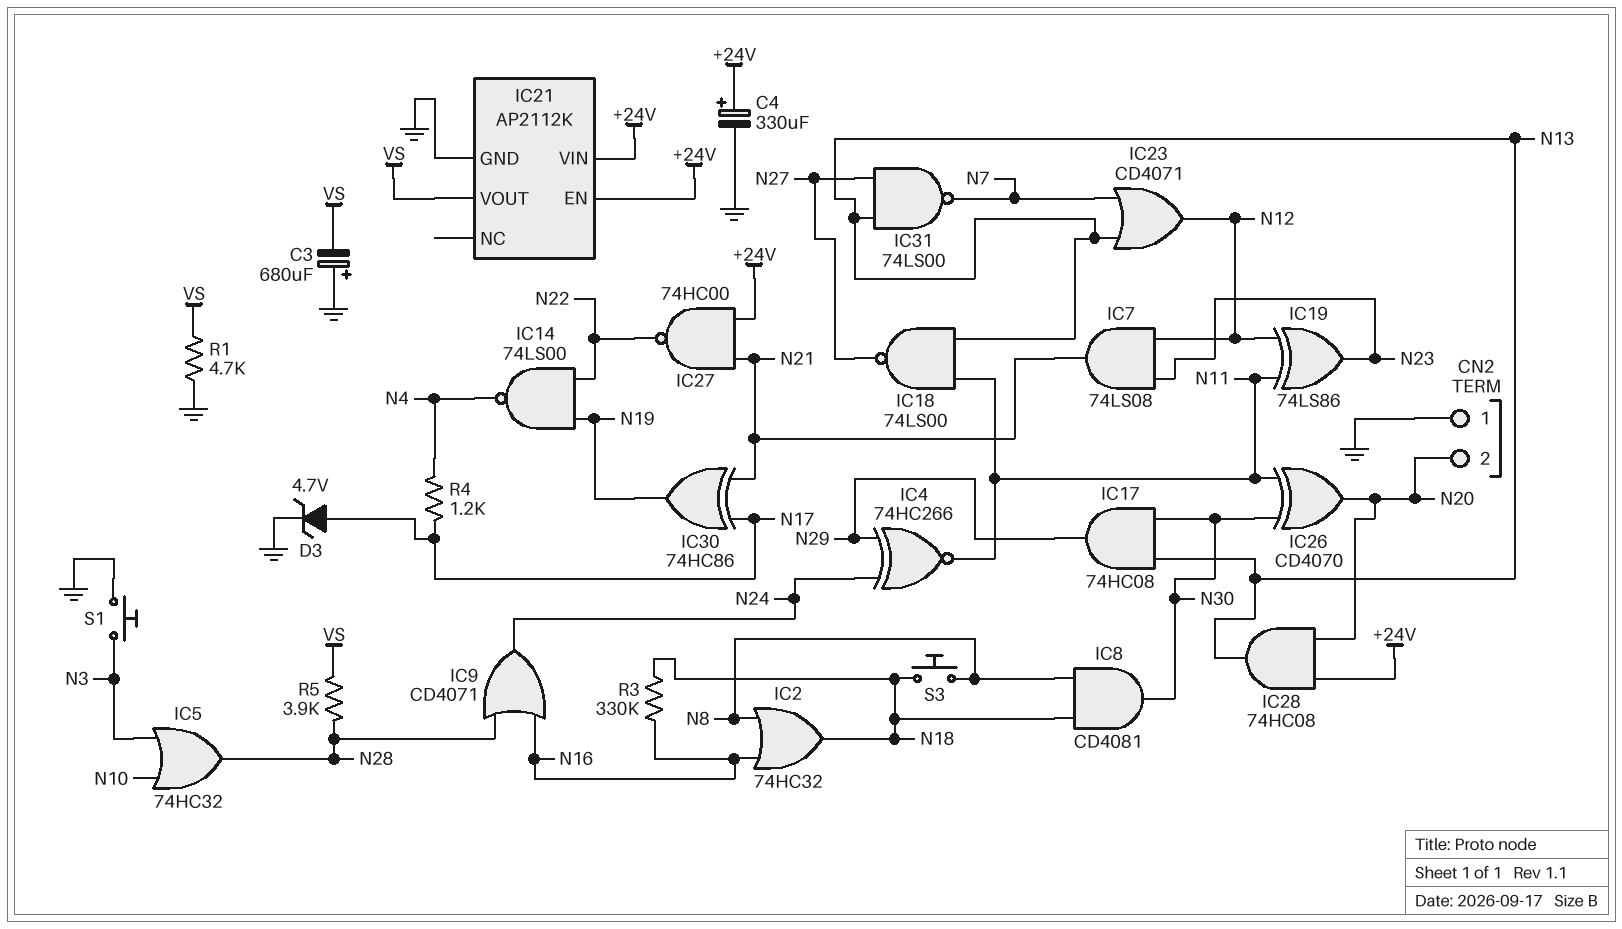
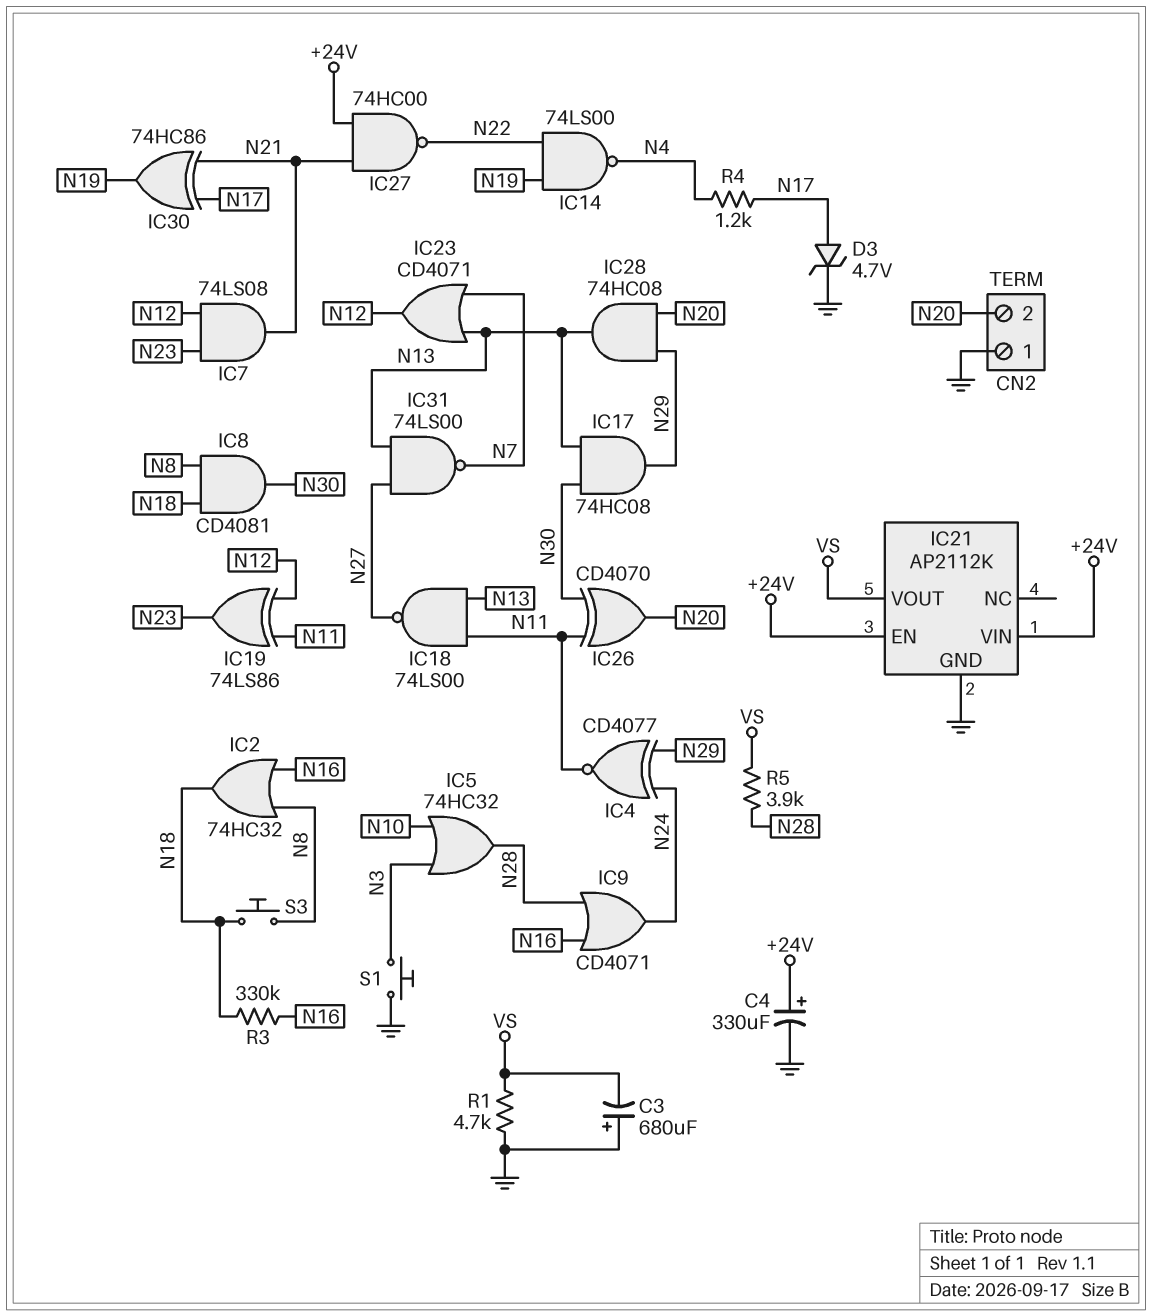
IC4: XNOR 74HC266 (in N24, in N29, out N11) -> XNOR CD4077 (in N24, in N29, out N11)
IC28: AND 74HC08 (in +24V, in N20, out N13) -> AND 74HC08 (in N20, in N29, out N13)

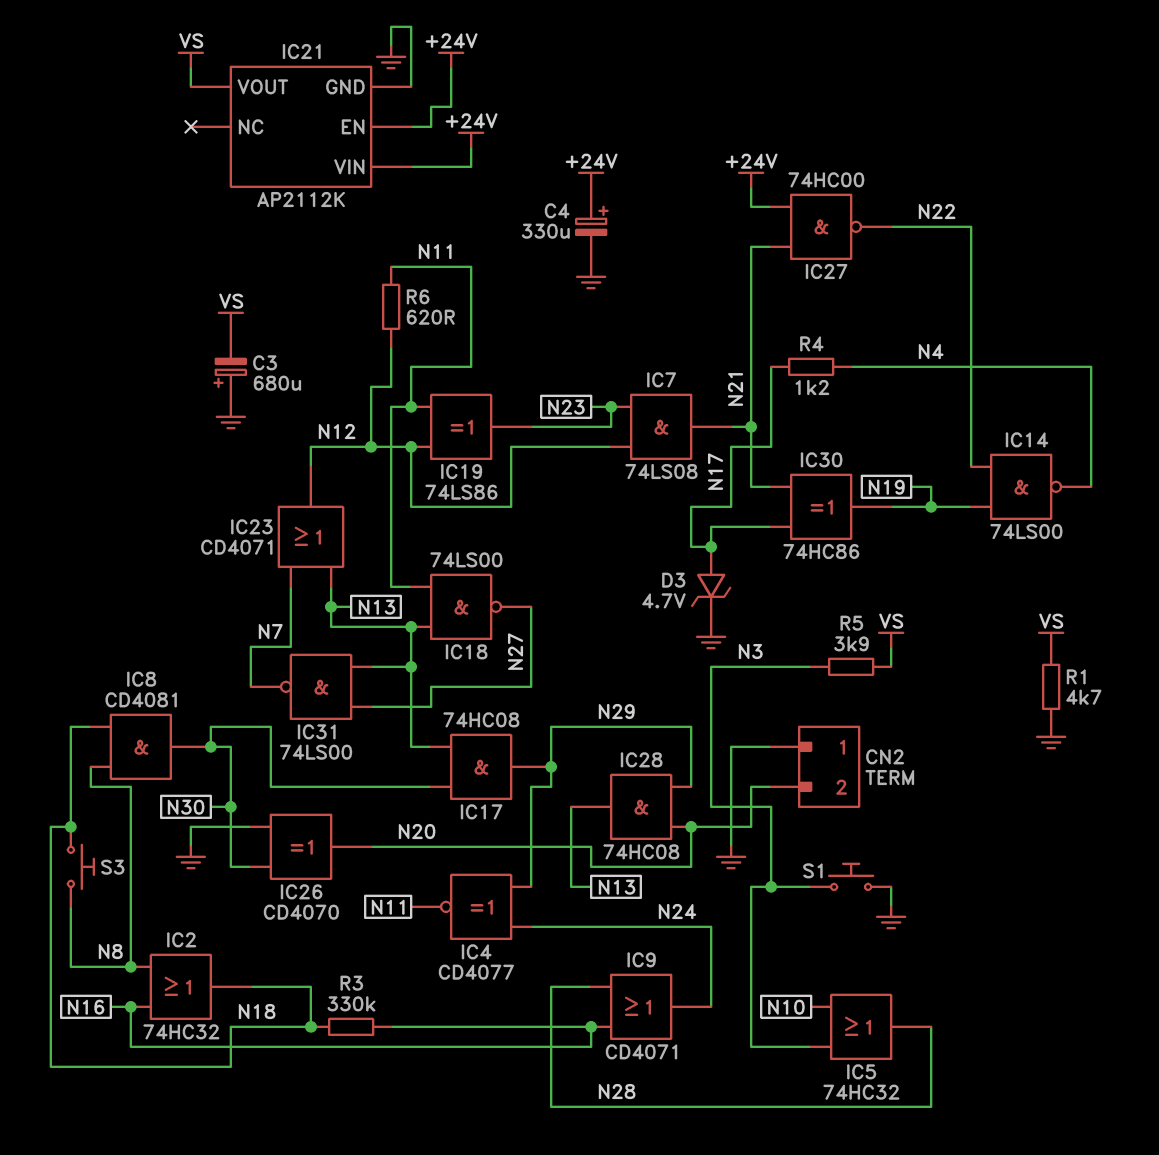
IC26: XOR CD4070 (in N11, in N30, out N20) -> XOR CD4070 (in GND, in N30, out N20)
R5: 3.9k (N28, VS) -> 3.9k (N3, VS)
R6: none -> 620 (N11, N12)

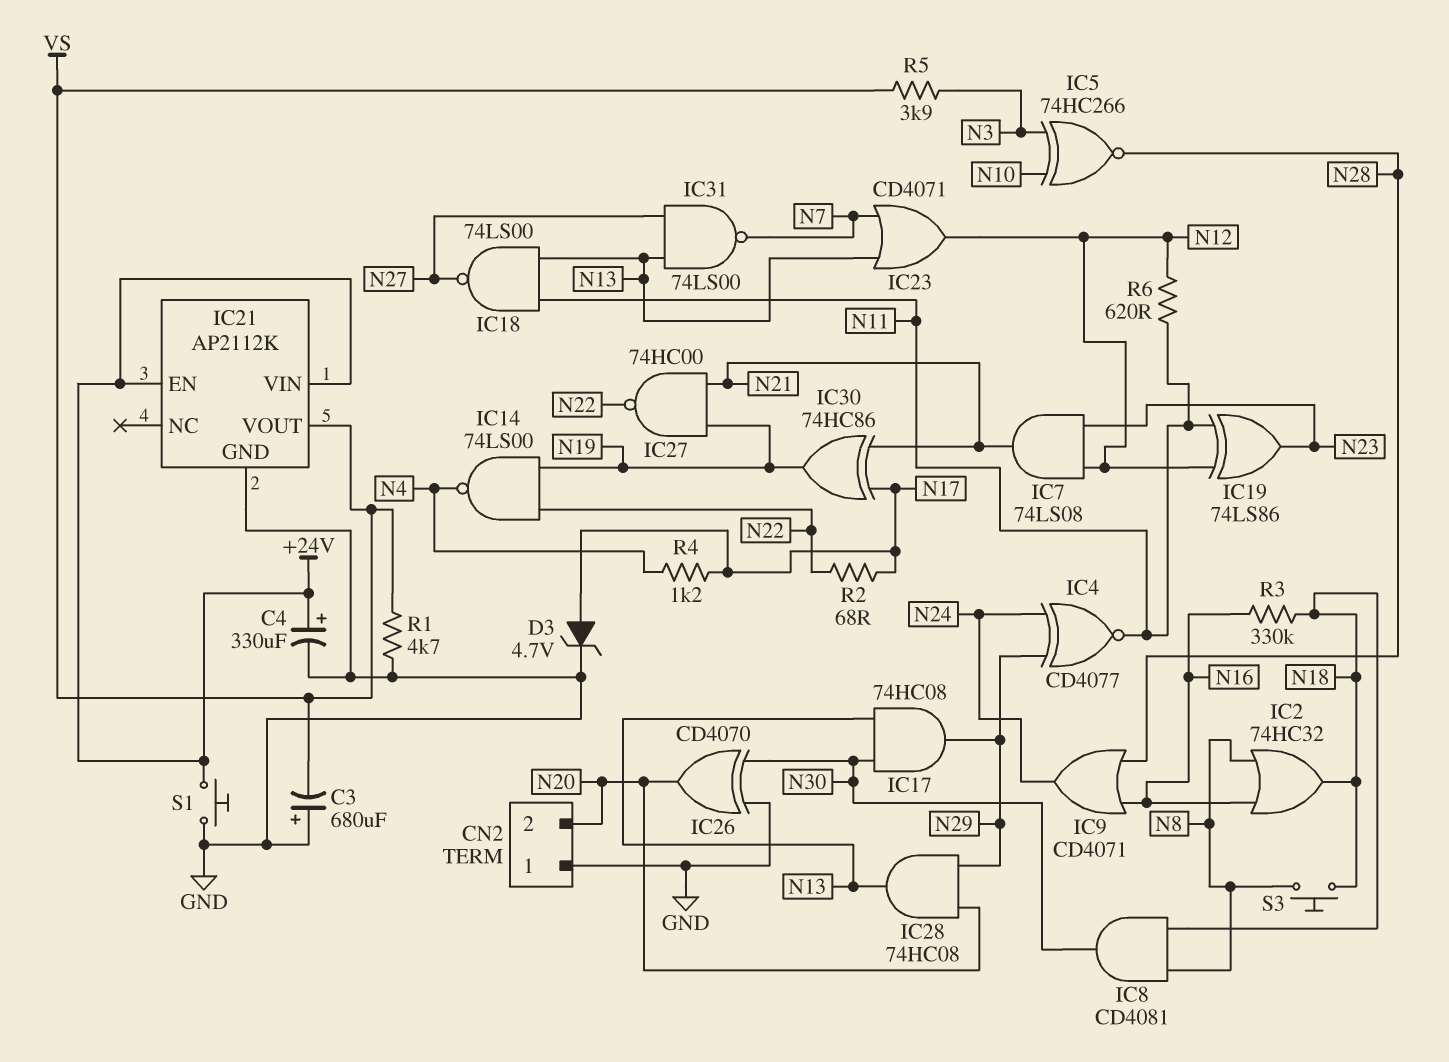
IC5: OR 74HC32 (in N3, in N10, out N28) -> XNOR 74HC266 (in N3, in N10, out N28)
IC27: NAND 74HC00 (in +24V, in N21, out N22) -> NAND 74HC00 (in N19, in N21, out N22)
R2: none -> 68 (N17, N22)
S1: button (GND, N3) -> button (+24V, GND)

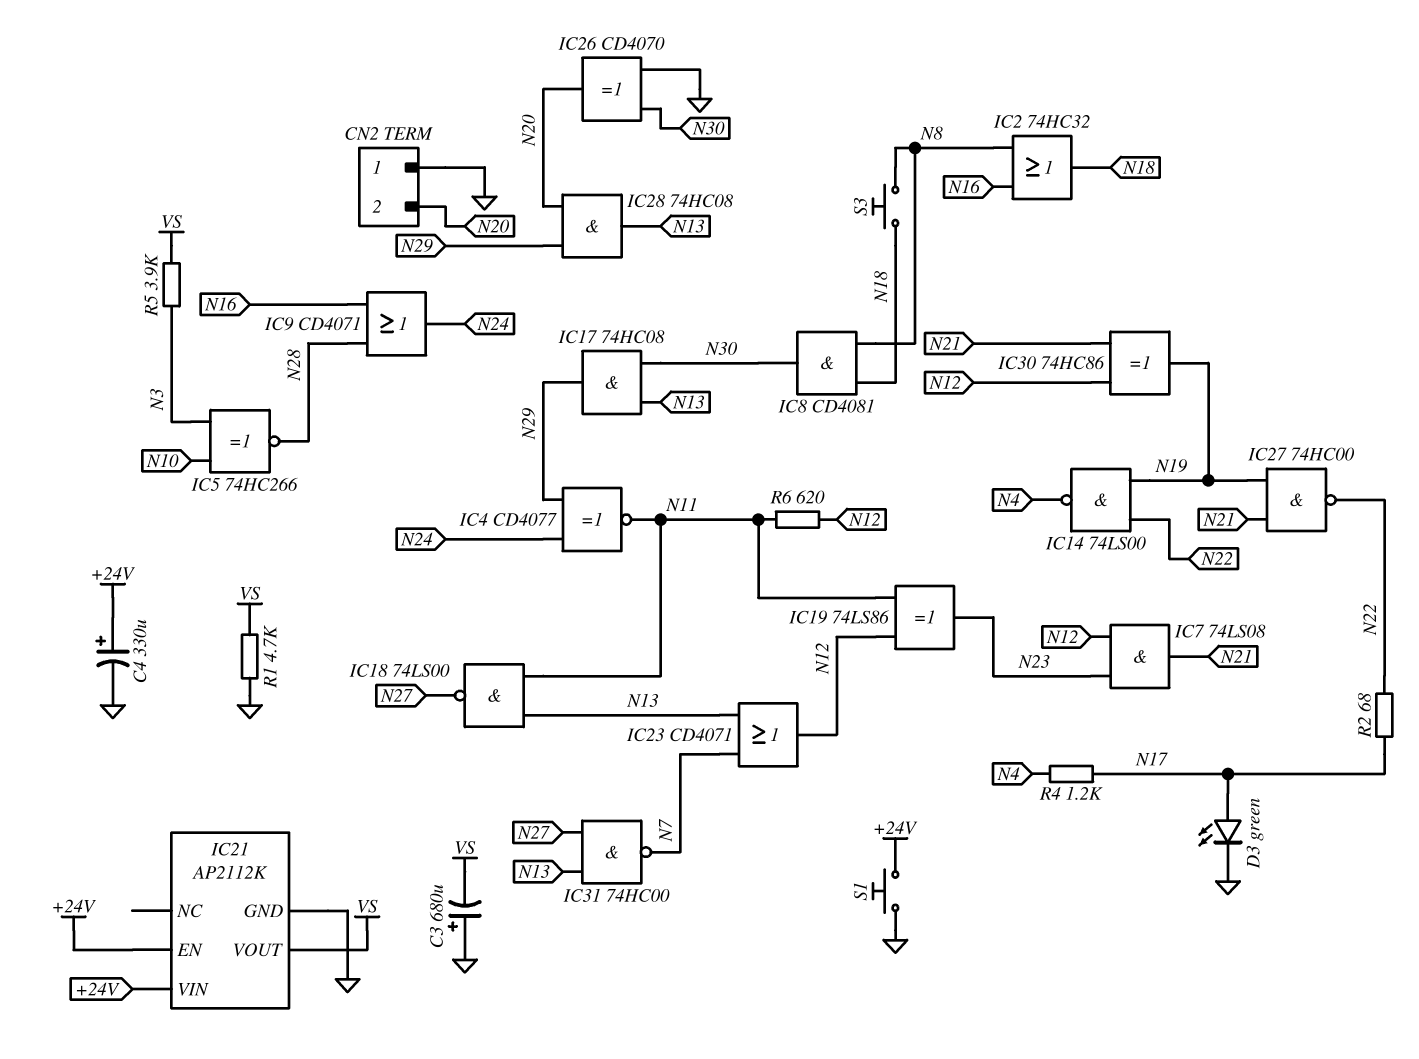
D3: zener 4.7V (A N17, K GND) -> LED green (A N17, K GND)
IC30: XOR 74HC86 (in N17, in N21, out N19) -> XOR 74HC86 (in N12, in N21, out N19)
IC31: NAND 74LS00 (in N13, in N27, out N7) -> NAND 74HC00 (in N13, in N27, out N7)
R3: 330k (N16, N18) -> none

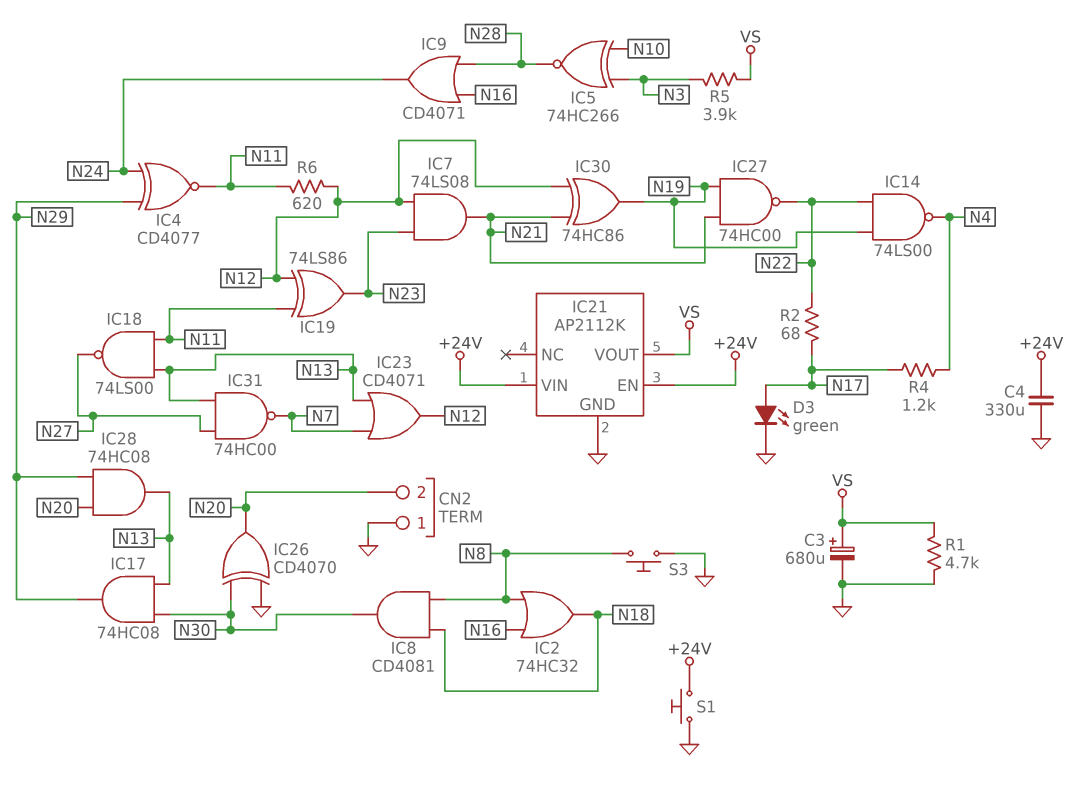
C3: 680uF (plus GND, minus VS) -> 680uF (plus VS, minus GND)
C4: 330uF (plus +24V, minus GND) -> 330uF (+24V, GND)
S3: button (N8, N18) -> button (GND, N8)

